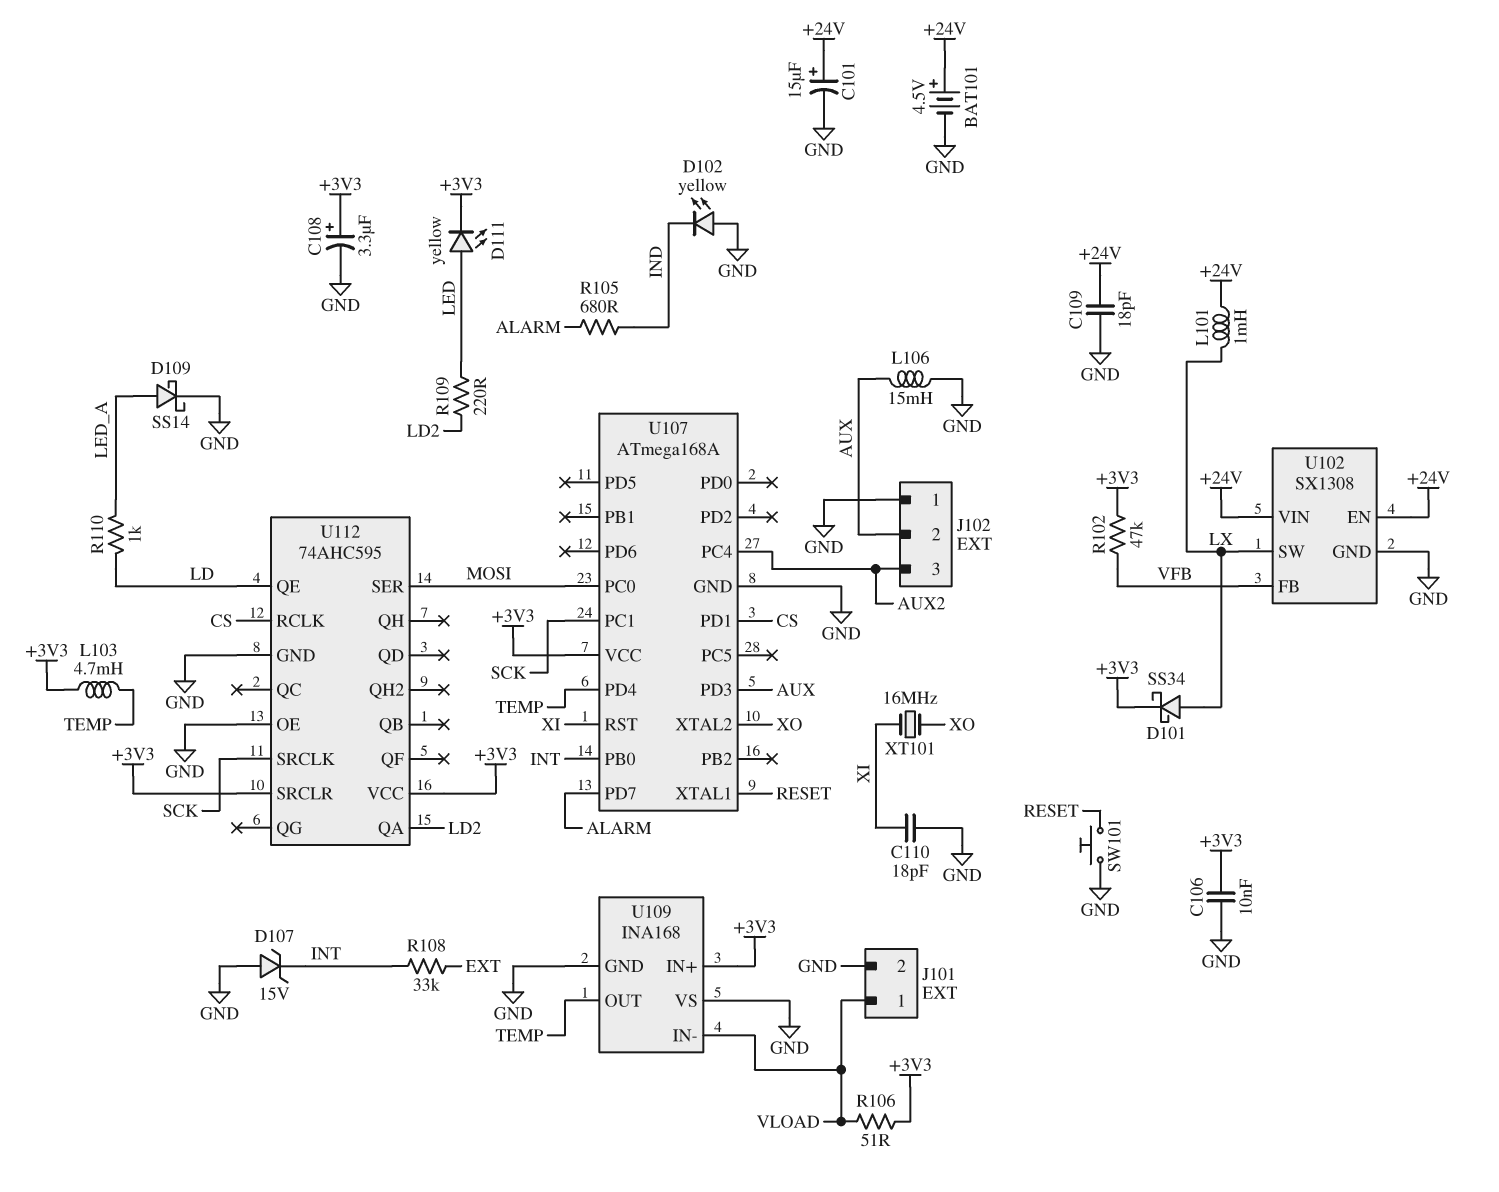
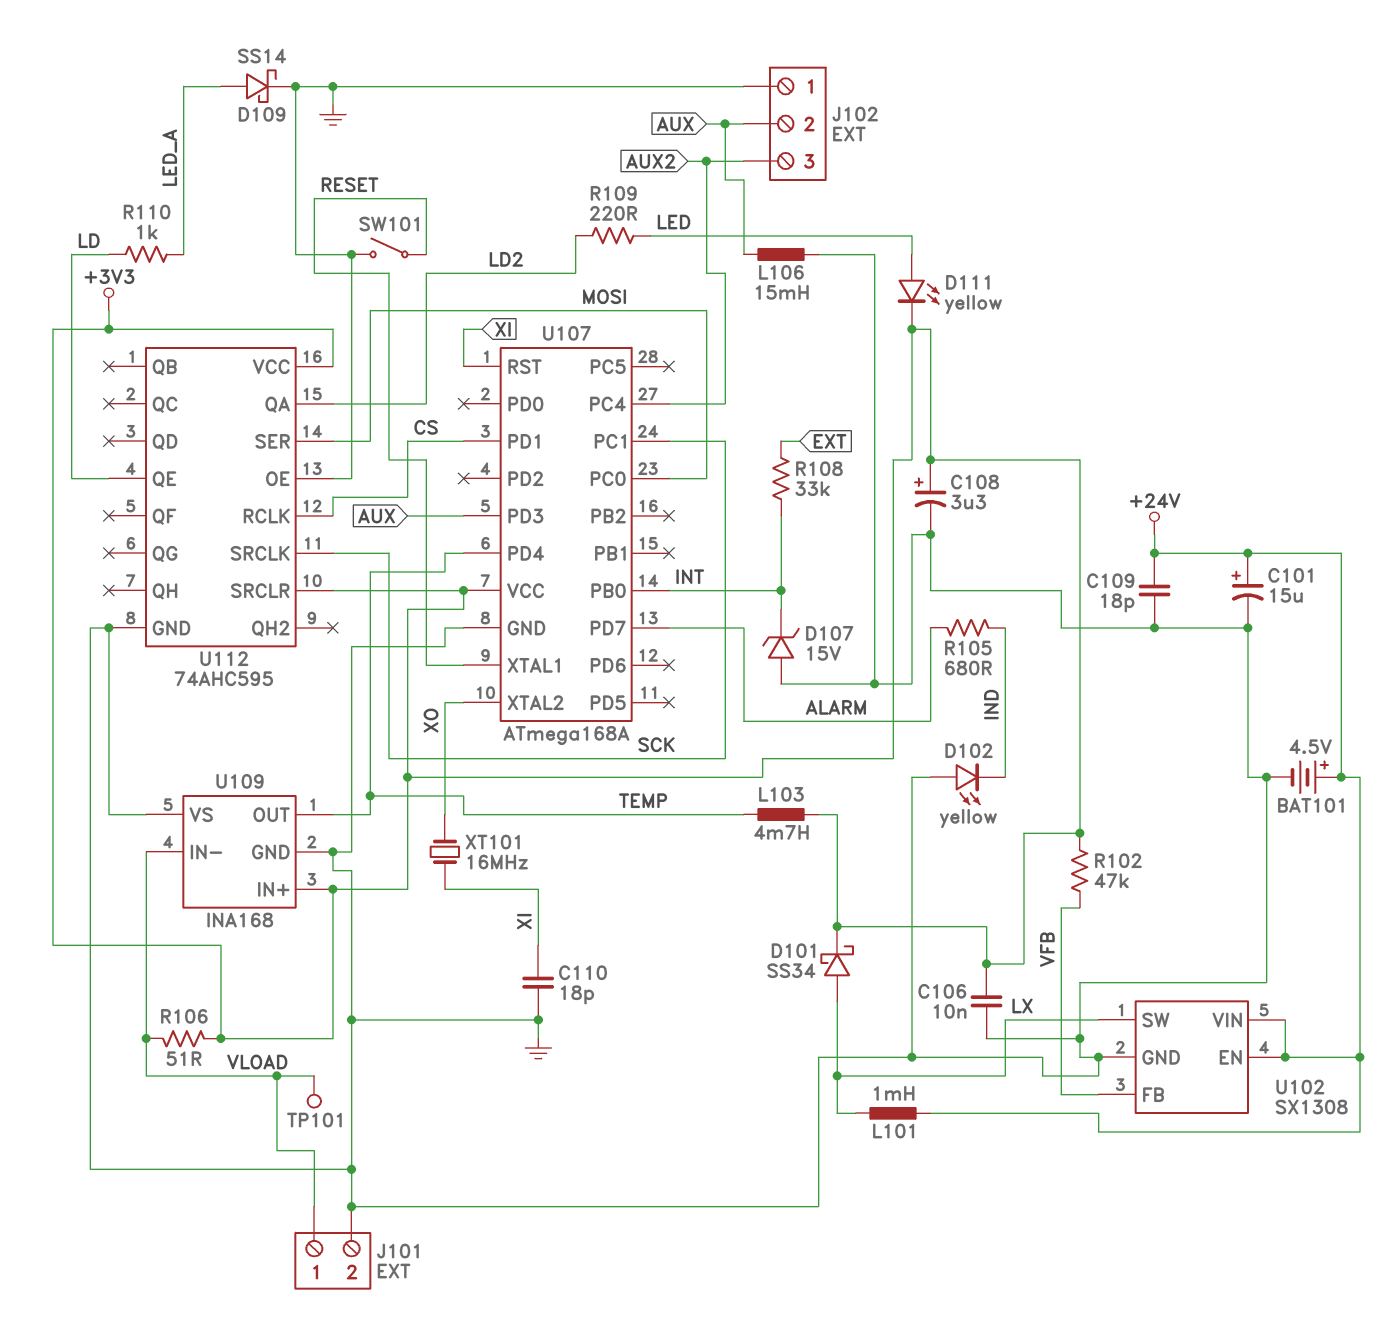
SW101: button (GND, RESET) -> switch (GND, RESET)
TP101: none -> test point (VLOAD)

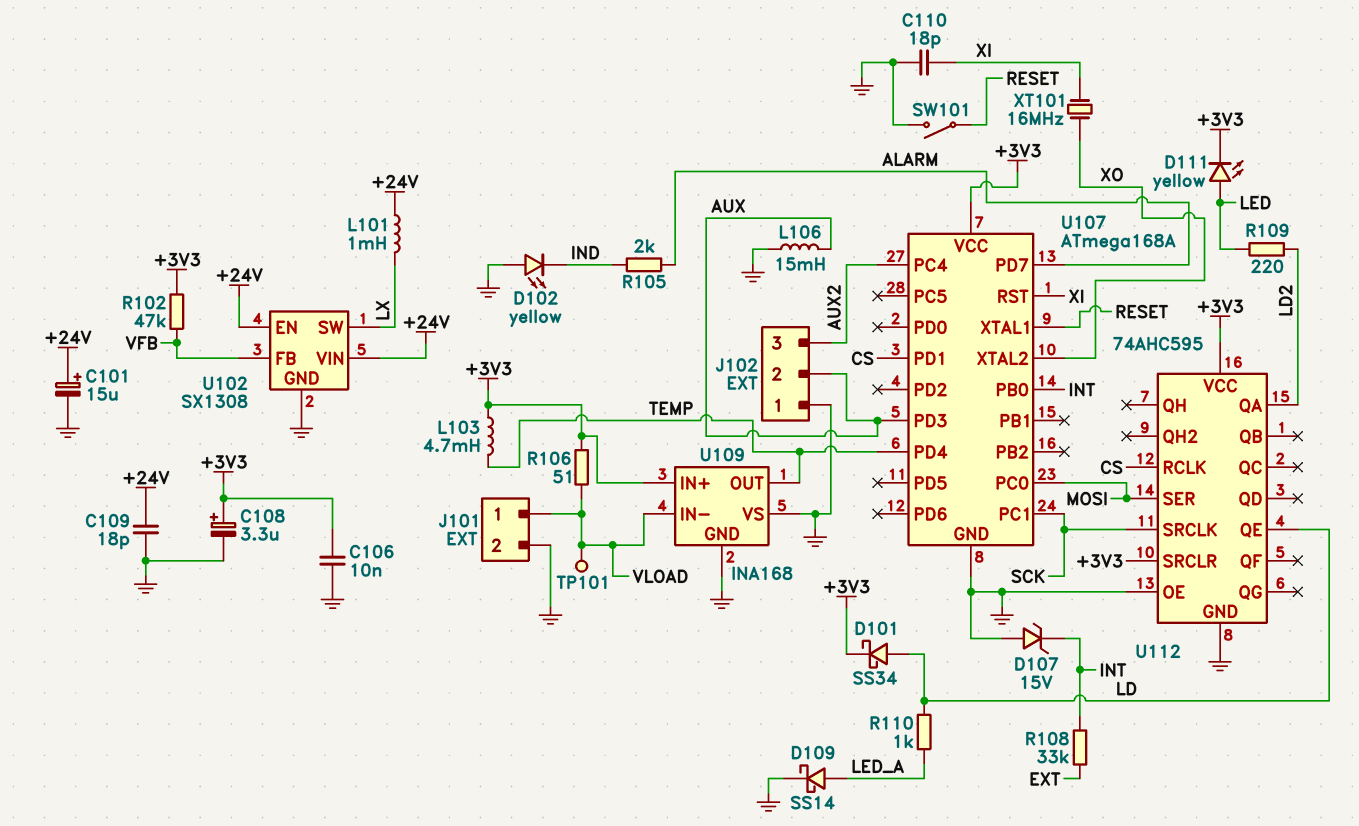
BAT101: 4.5V (plus +24V, minus GND) -> none
D101: schottky SS34 (A LX, K +3V3) -> schottky SS34 (A LD, K +3V3)
R105: 680 (ALARM, IND) -> 2k (ALARM, IND)

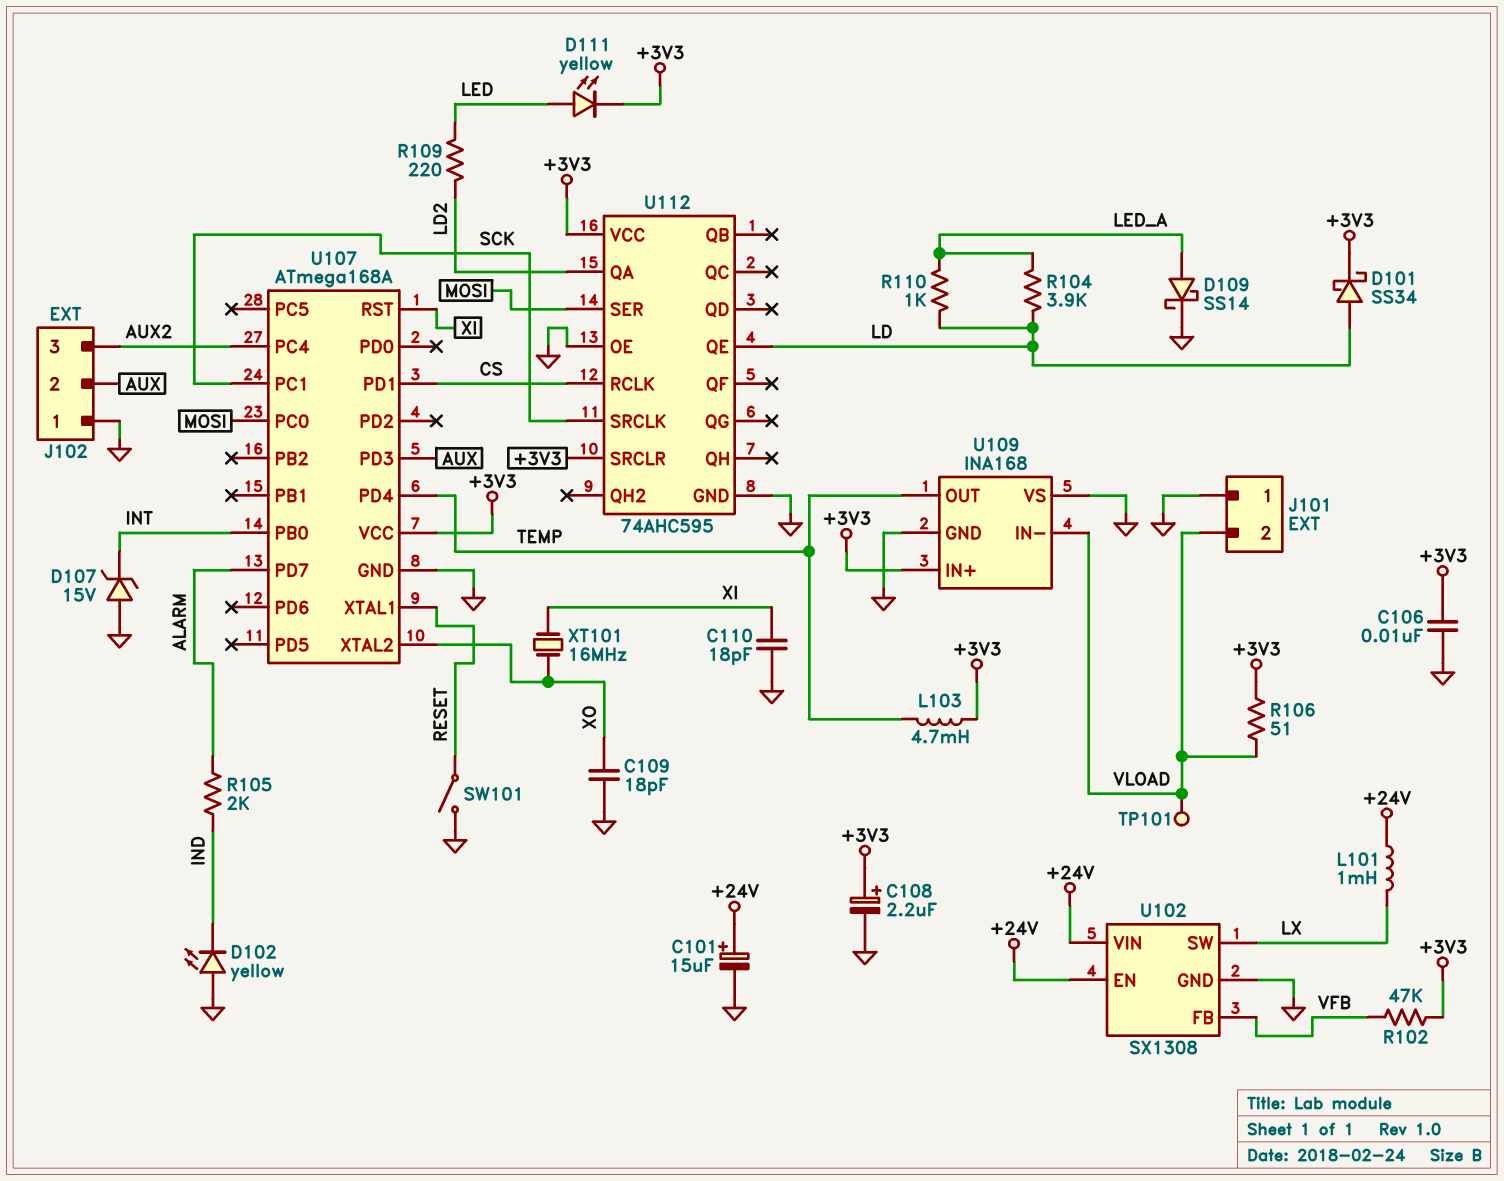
C108: 3.3uF (plus +3V3, minus GND) -> 2.2uF (plus +3V3, minus GND)
C109: 18pF (+24V, GND) -> 18pF (GND, XO)
J101 pin 1: VLOAD -> GND
J101 pin 2: GND -> VLOAD
L106: 15mH (AUX, GND) -> none
R104: none -> 3.9k (LD, LED_A)
R108: 33k (EXT, INT) -> none

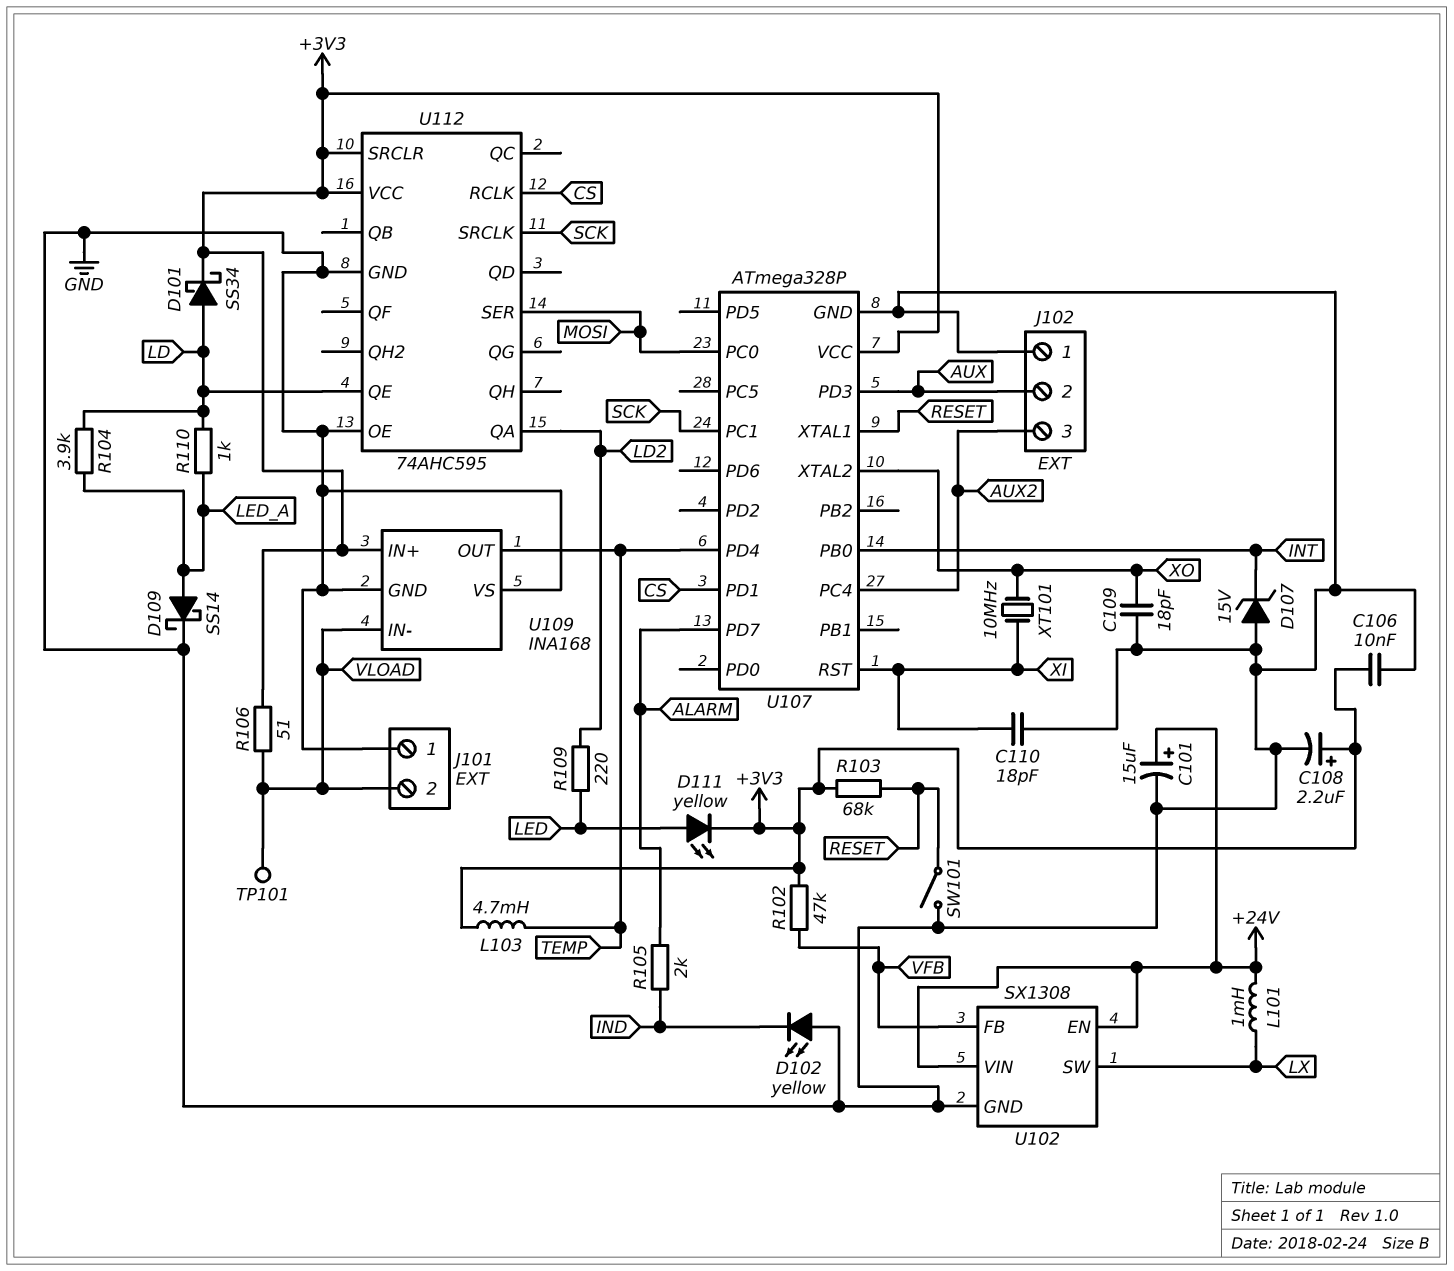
R103: none -> 68k (+3V3, RESET)
U107: ATmega168A -> ATmega328P
XT101: 16MHz (XI, XO) -> 10MHz (XI, XO)

